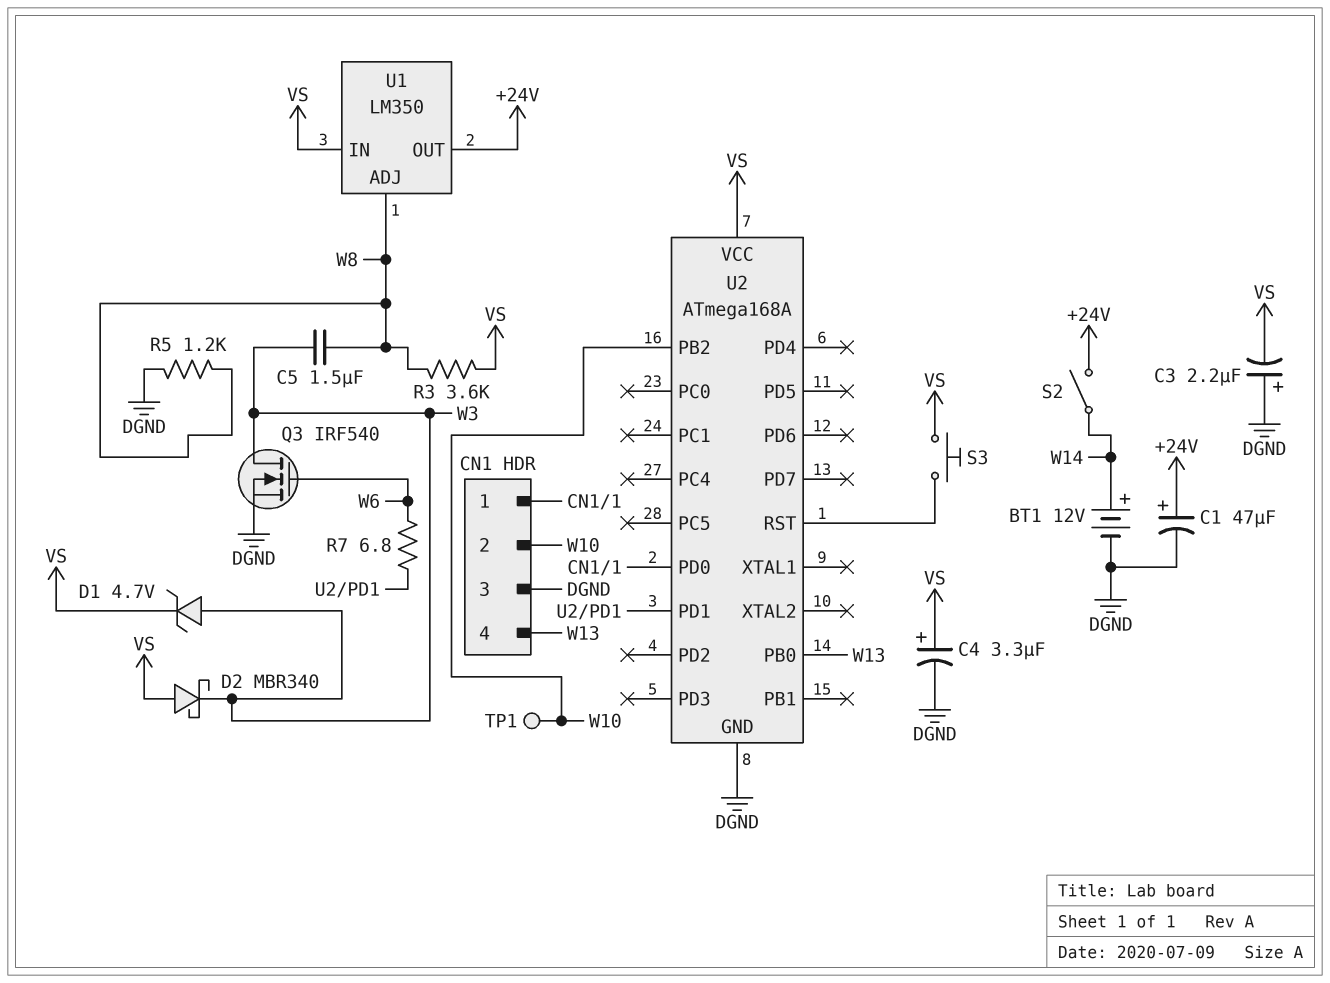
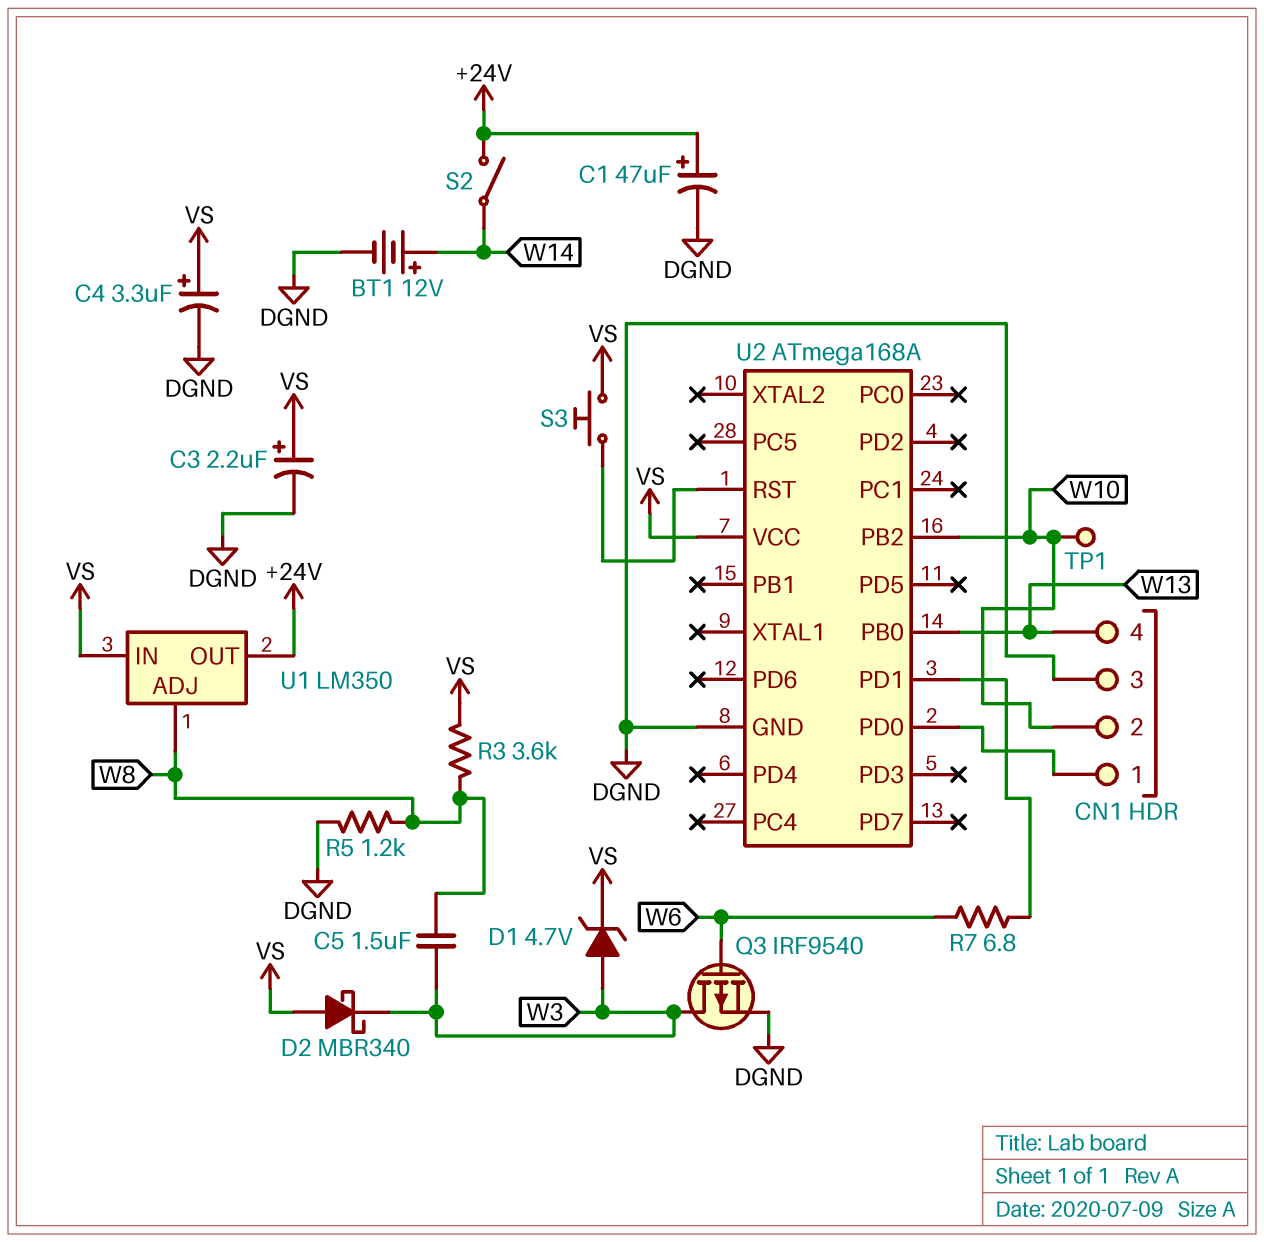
C3: 2.2uF (plus DGND, minus VS) -> 2.2uF (plus VS, minus DGND)
Q3: NMOS IRF540 (G W6, D W3, S DGND) -> PMOS IRF9540 (G W6, D W3, S DGND)

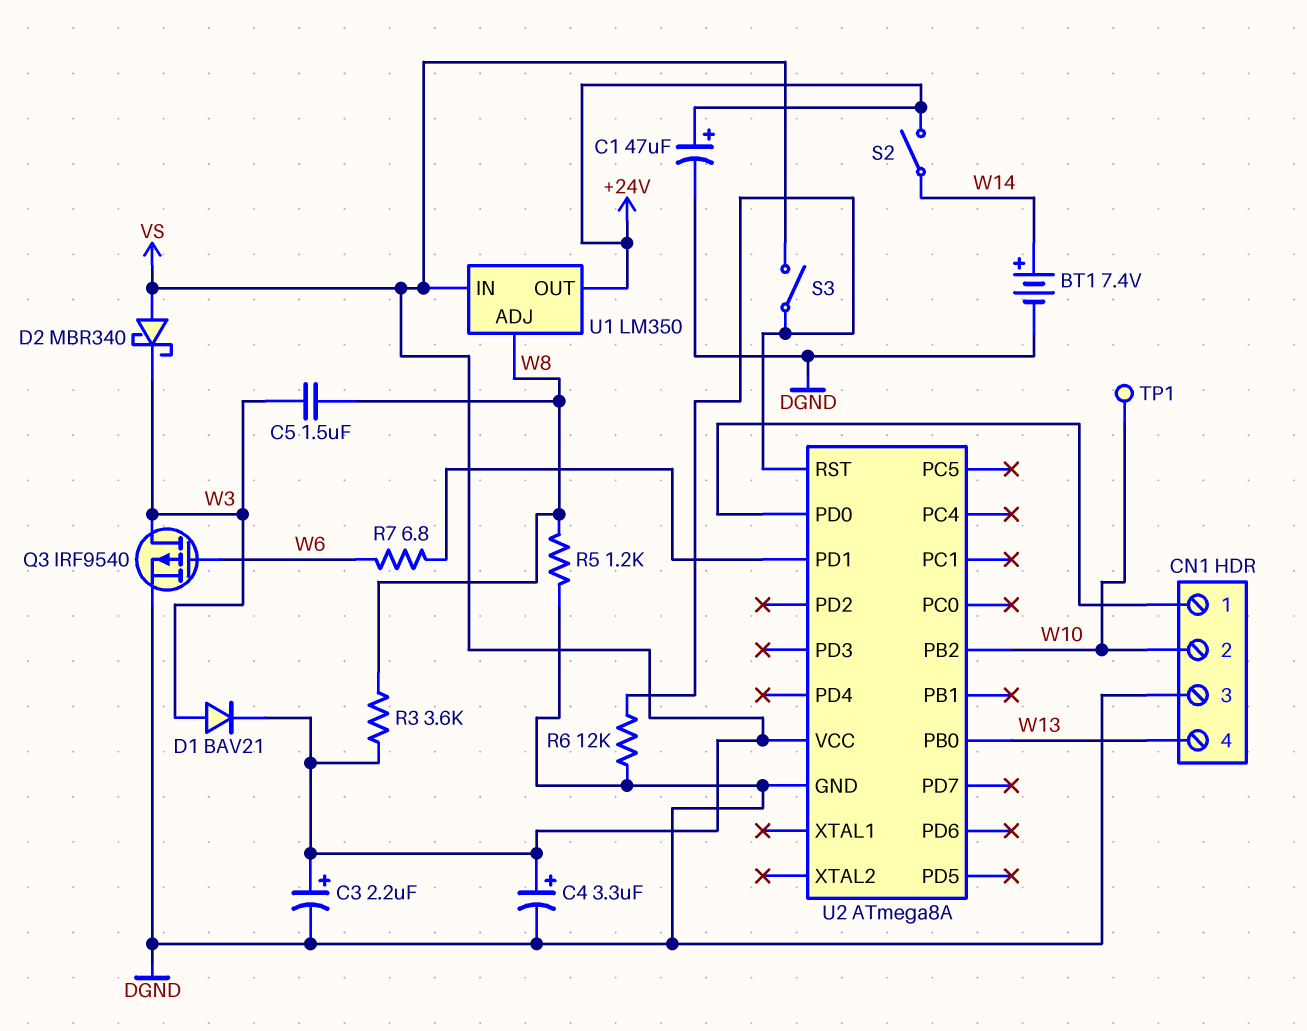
BT1: 12V (plus W14, minus DGND) -> 7.4V (plus W14, minus DGND)
D1: zener 4.7V (A W3, K VS) -> diode BAV21 (A W3, K VS)
R6: none -> 12k (DGND, U2/RST)
S3: button (U2/RST, VS) -> switch (U2/RST, VS)
U2: ATmega168A -> ATmega8A

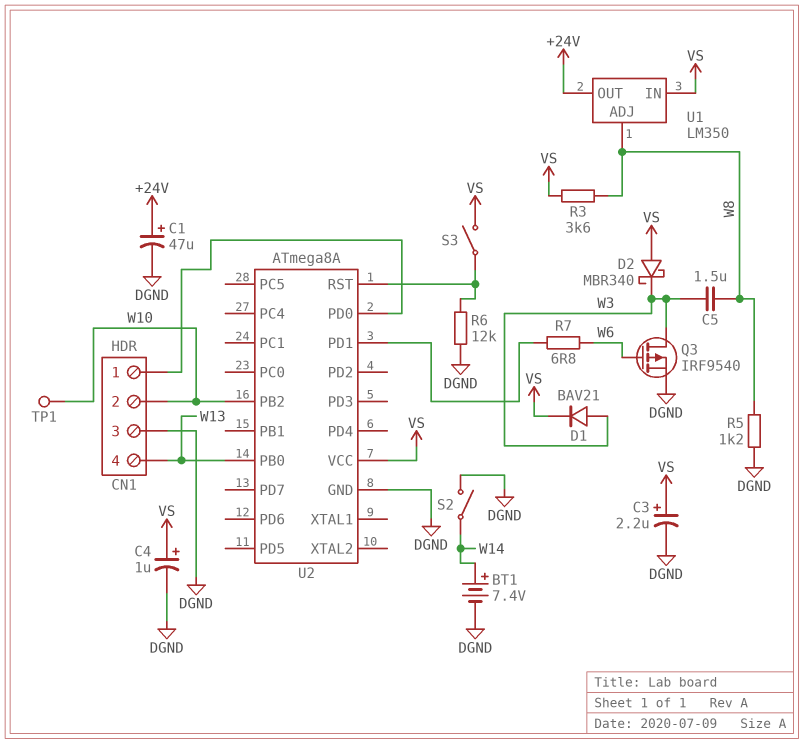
C4: 3.3uF (plus VS, minus DGND) -> 1uF (plus VS, minus DGND)
S2: switch (+24V, W14) -> switch (DGND, W14)

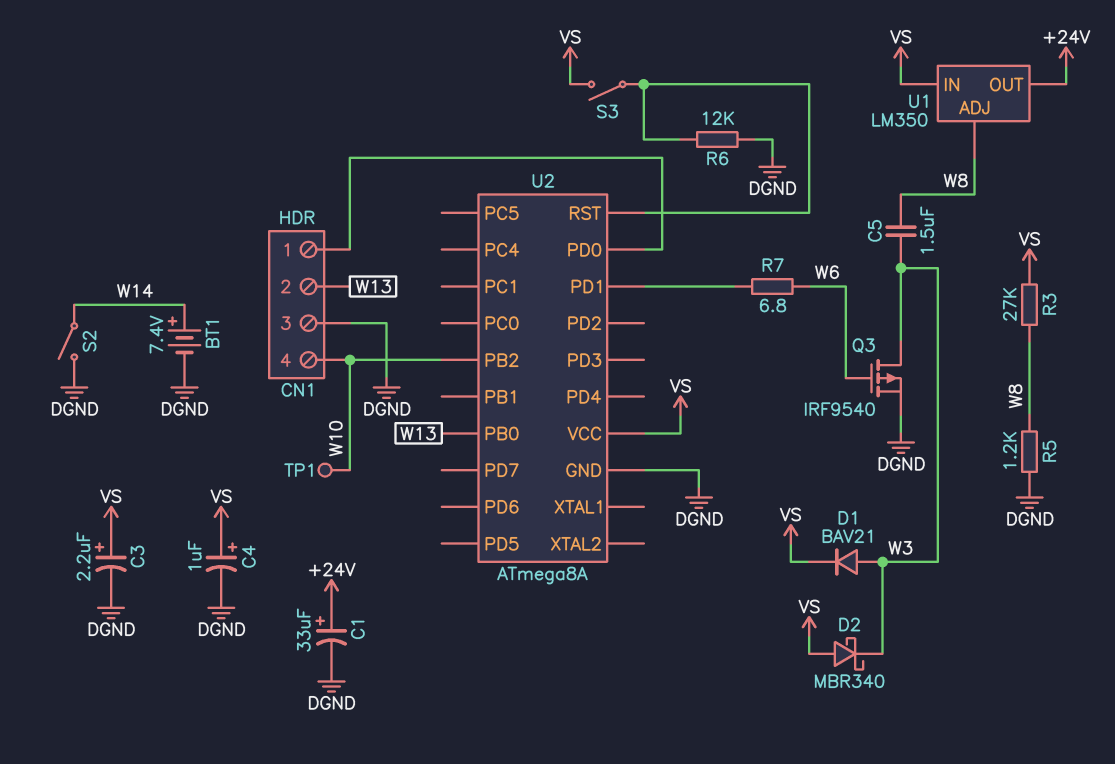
C1: 47uF (plus +24V, minus DGND) -> 33uF (plus +24V, minus DGND)
CN1 pin 2: W10 -> W13
CN1 pin 4: W13 -> W10
R3: 3.6k (VS, W8) -> 27k (VS, W8)

